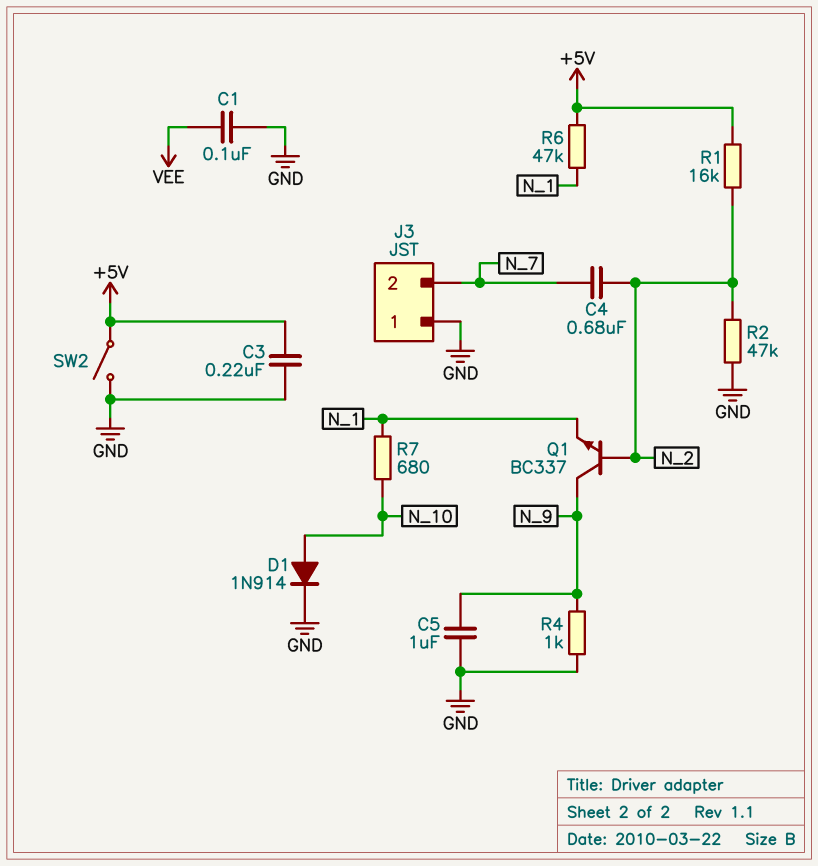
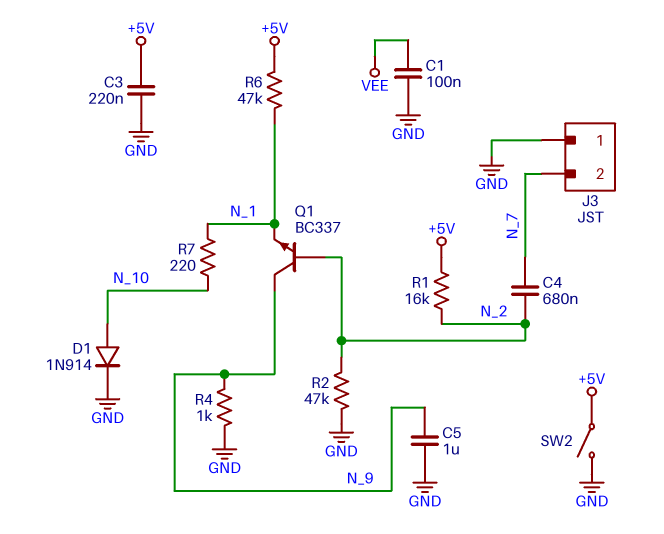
R7: 680 (N_1, N_10) -> 220 (N_1, N_10)

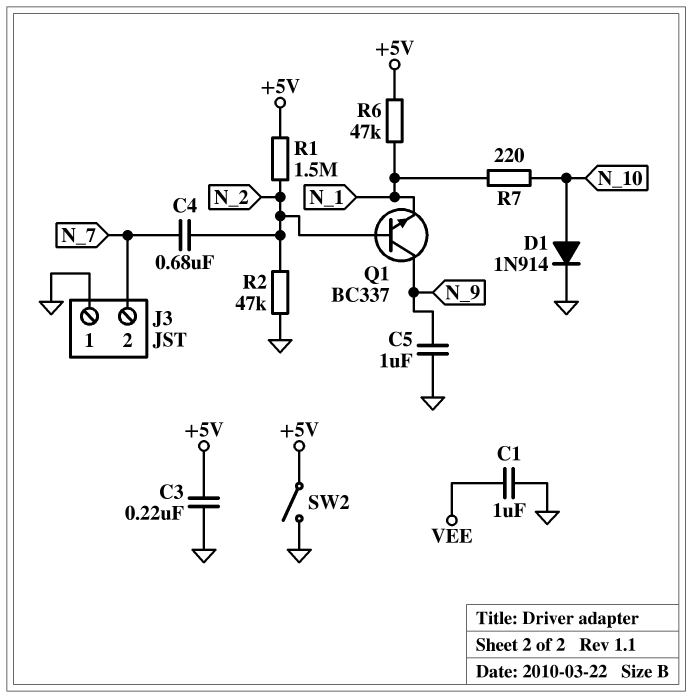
C1: 100nF (GND, VEE) -> 1uF (GND, VEE)
R1: 16k (+5V, N_2) -> 1.5M (+5V, N_2)
R4: 1k (GND, N_9) -> none

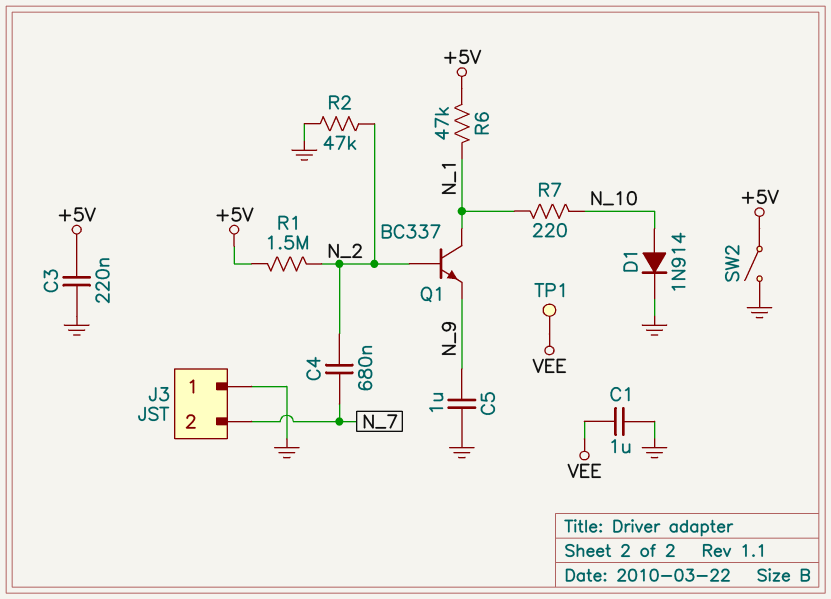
Q1: NPN BC337 (B N_2, C N_9, E N_1) -> NPN BC337 (B N_2, C N_1, E N_9)
TP1: none -> test point (VEE)

